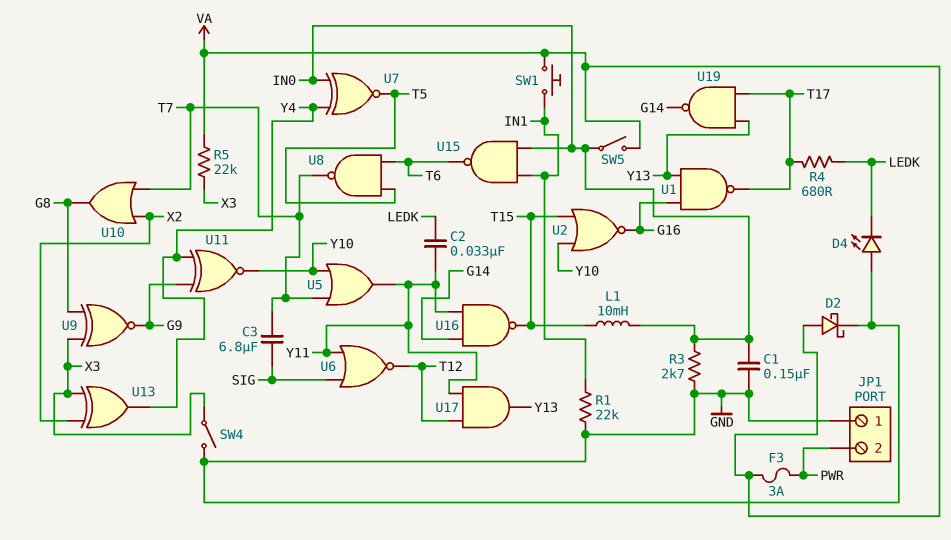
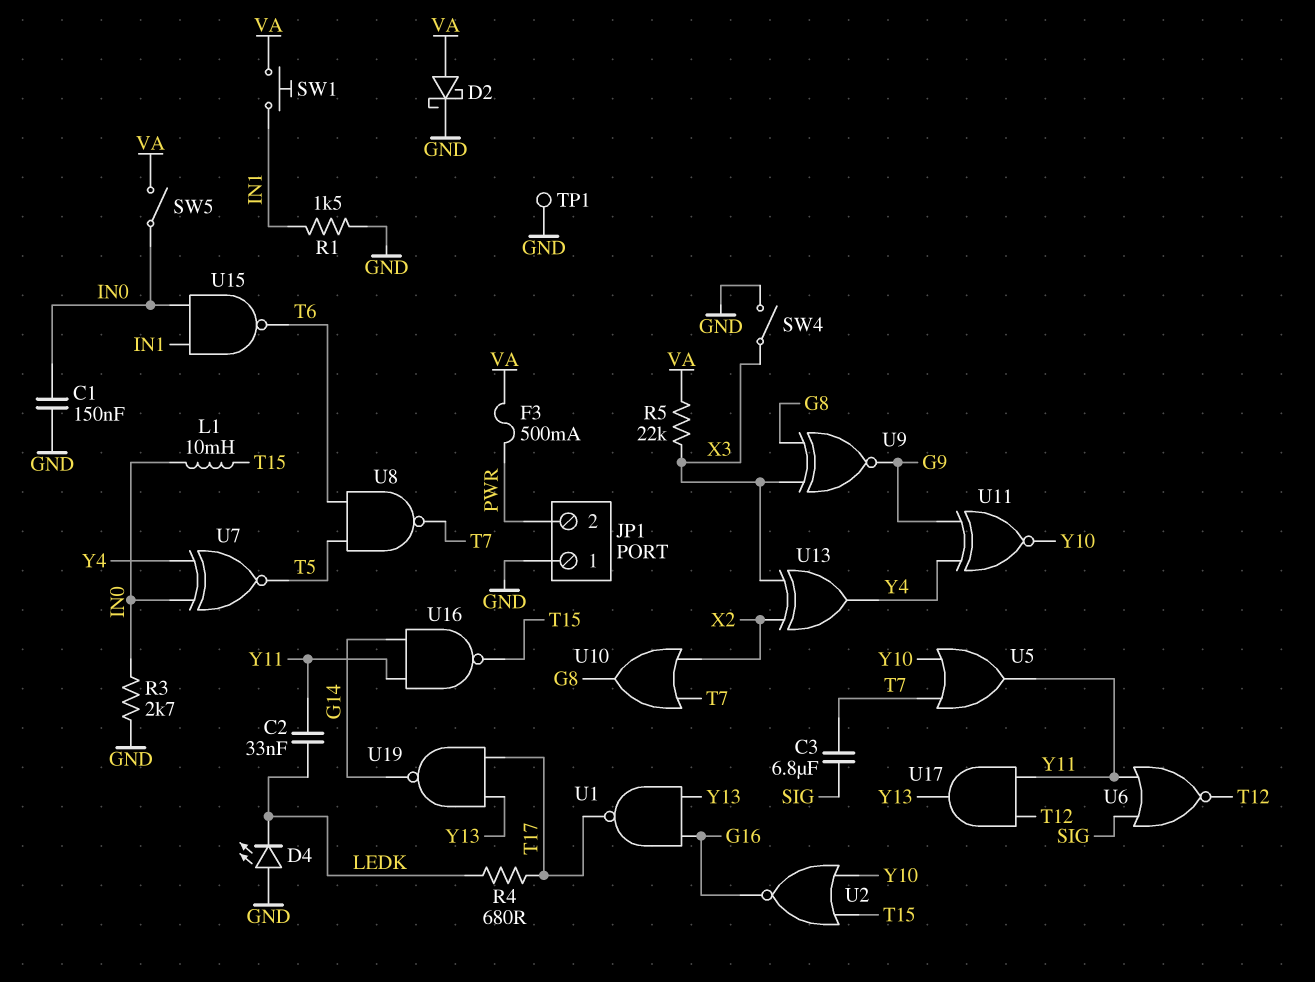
F3: 3A (PWR, VA) -> 500mA (PWR, VA)
R1: 22k (GND, IN1) -> 1.5k (GND, IN1)
TP1: none -> test point (GND)

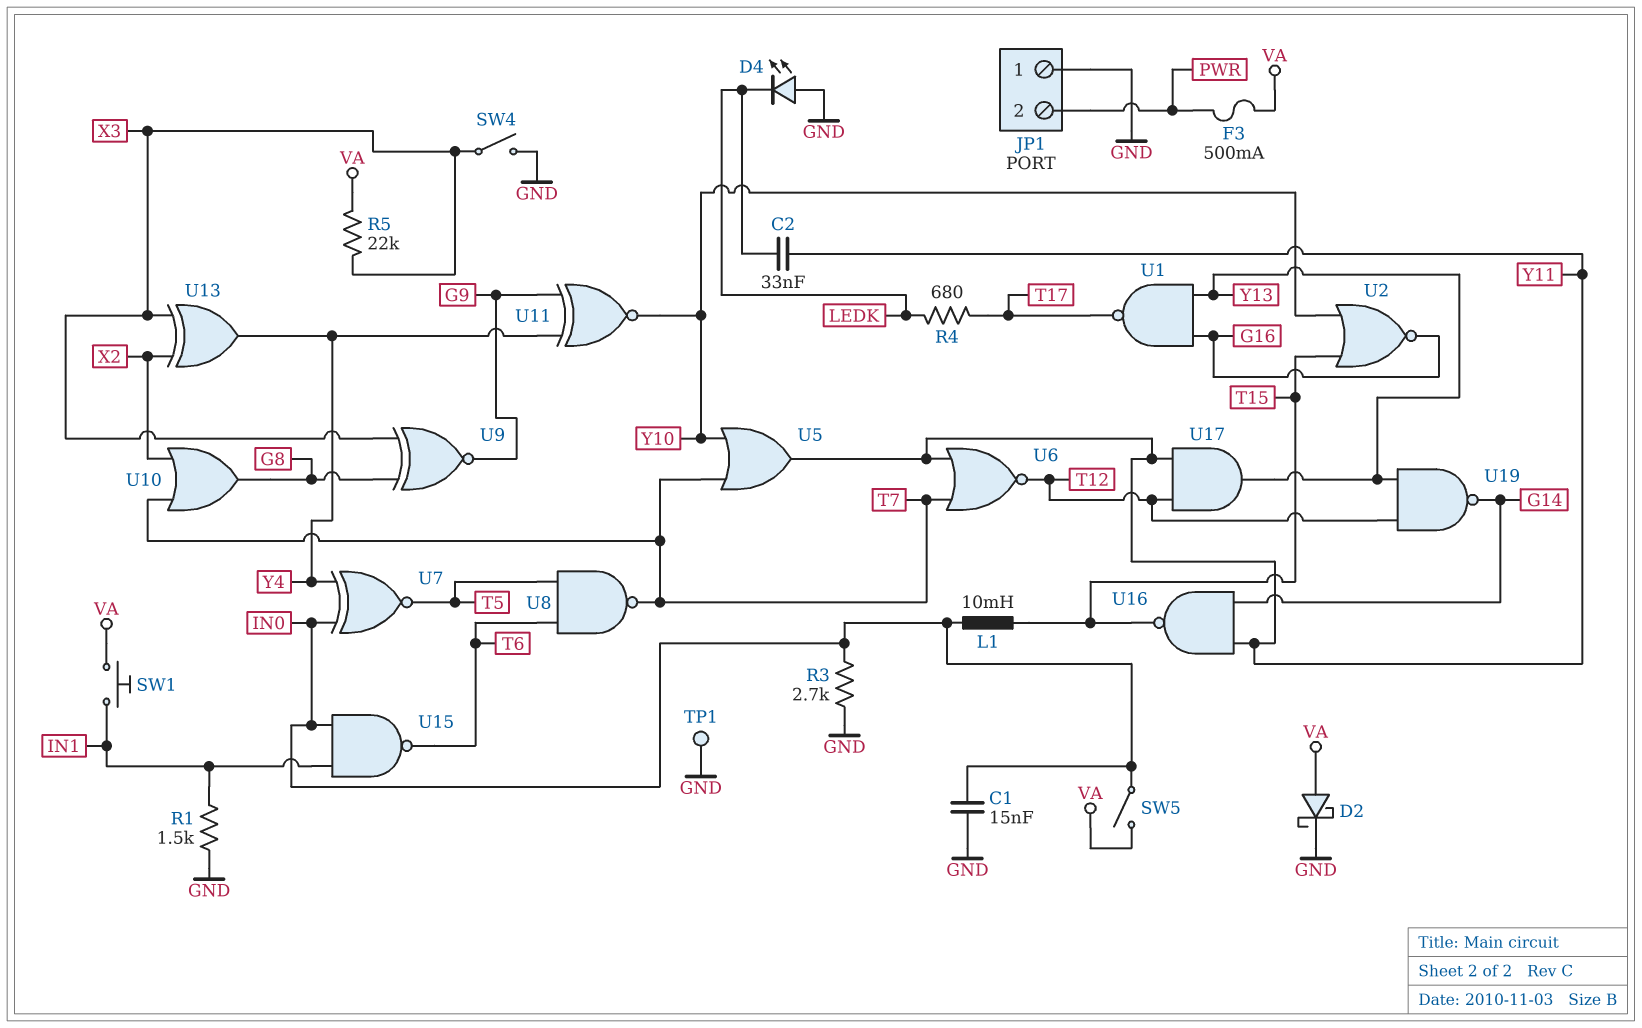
C1: 150nF (GND, IN0) -> 15nF (GND, IN0)
C3: 6.8uF (SIG, T7) -> none
U6: NOR (in SIG, in Y11, out T12) -> NOR (in T7, in Y11, out T12)
U19: NAND (in T17, in Y13, out G14) -> NAND (in T12, in Y13, out G14)

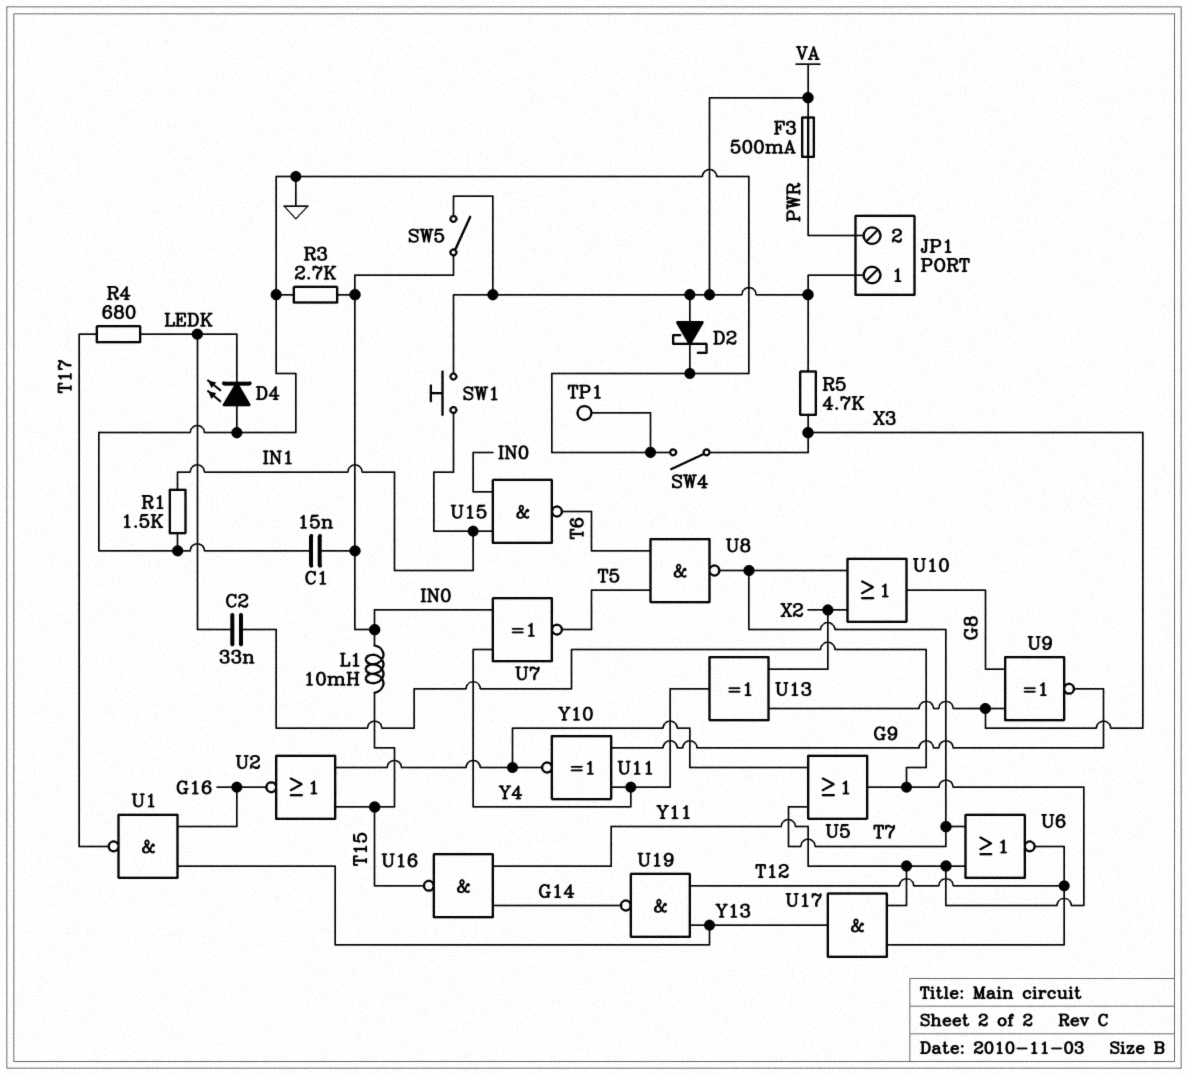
JP1 pin 1: GND -> VA
R5: 22k (VA, X3) -> 4.7k (VA, X3)

